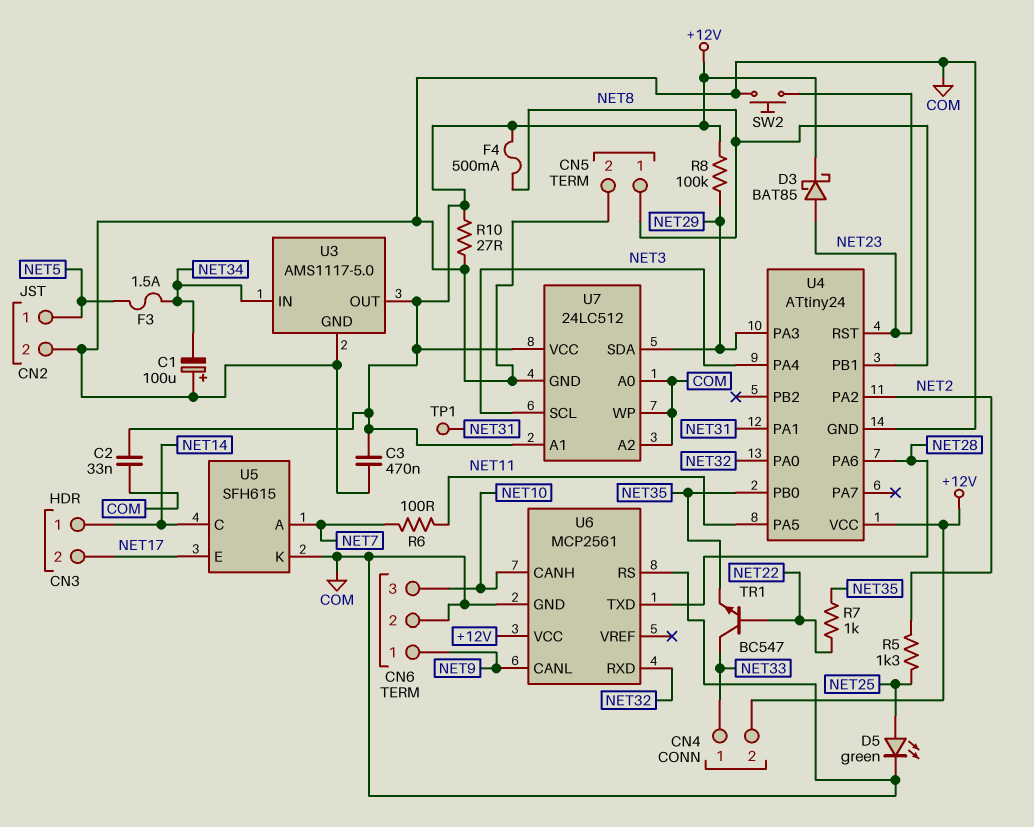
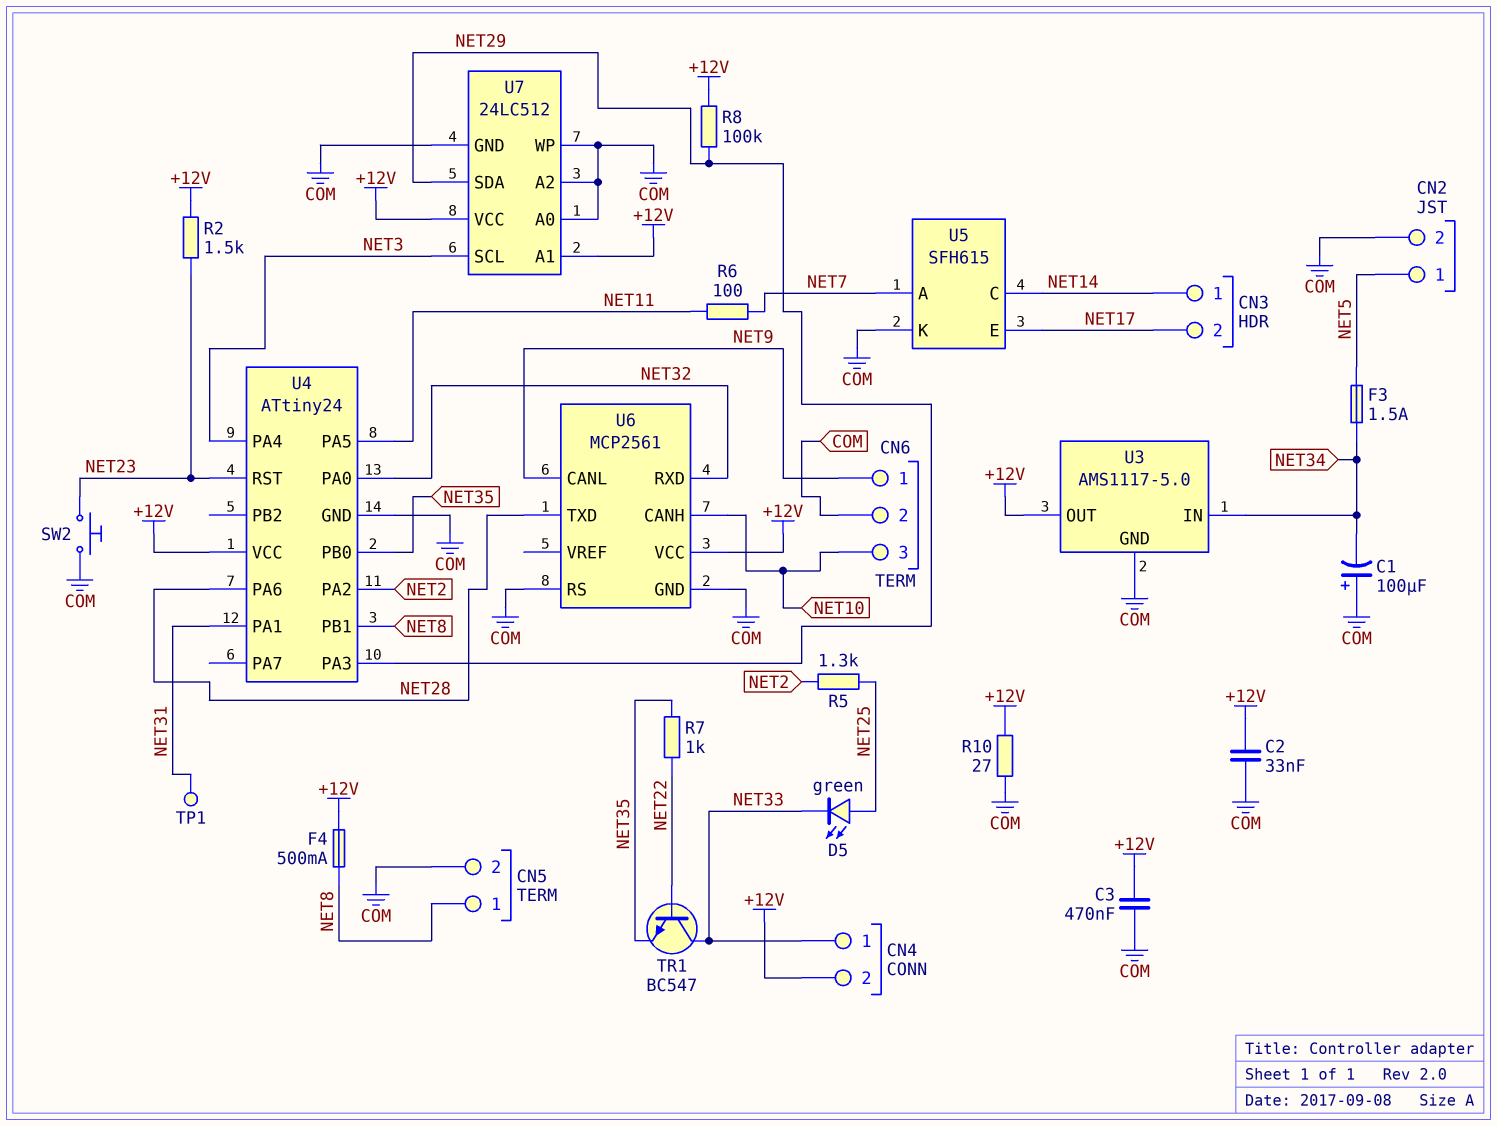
D3: schottky BAT85 (A NET23, K +12V) -> none
D5: LED green (A NET25, K COM) -> LED green (A NET25, K NET33)
R2: none -> 1.5k (+12V, NET23)

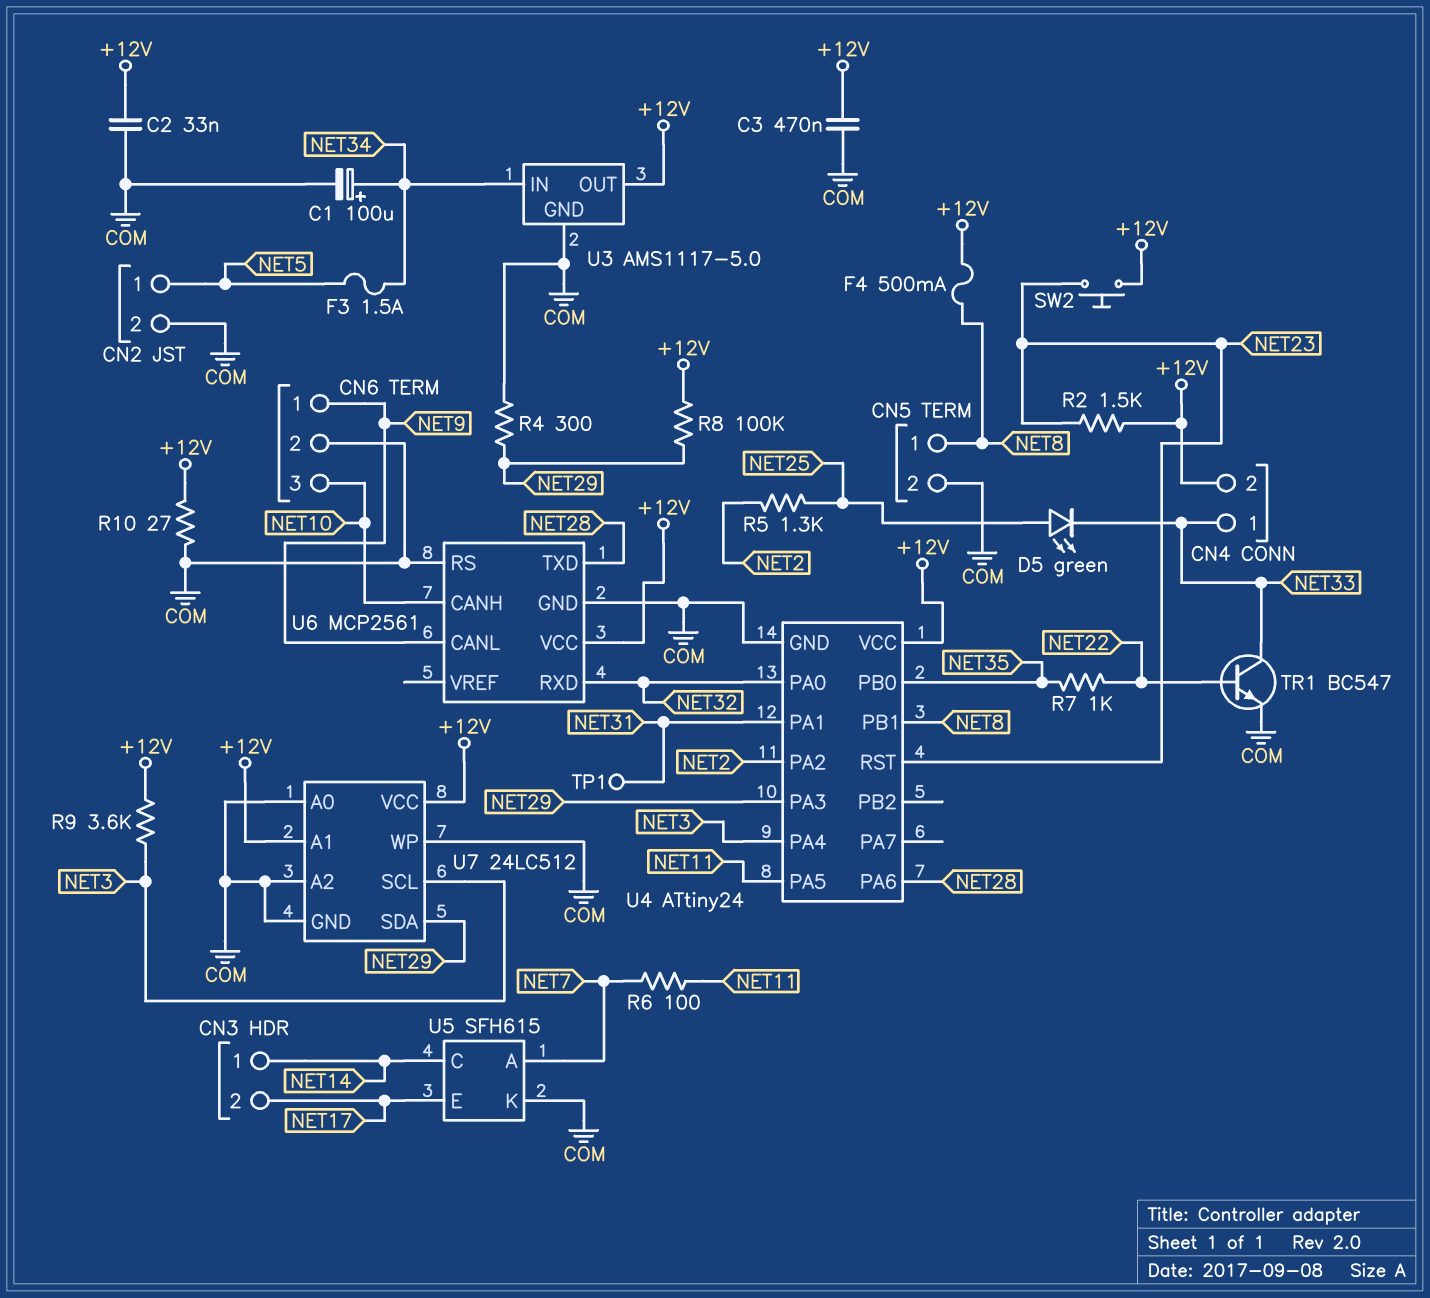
C1: 100uF (plus COM, minus NET34) -> 100uF (plus NET34, minus COM)
R4: none -> 300 (COM, NET29)
R9: none -> 3.6k (+12V, NET3)
SW2: button (COM, NET23) -> button (+12V, NET23)
TR1: NPN BC547 (B NET22, C NET33, E NET35) -> NPN BC547 (B NET22, C NET33, E COM)

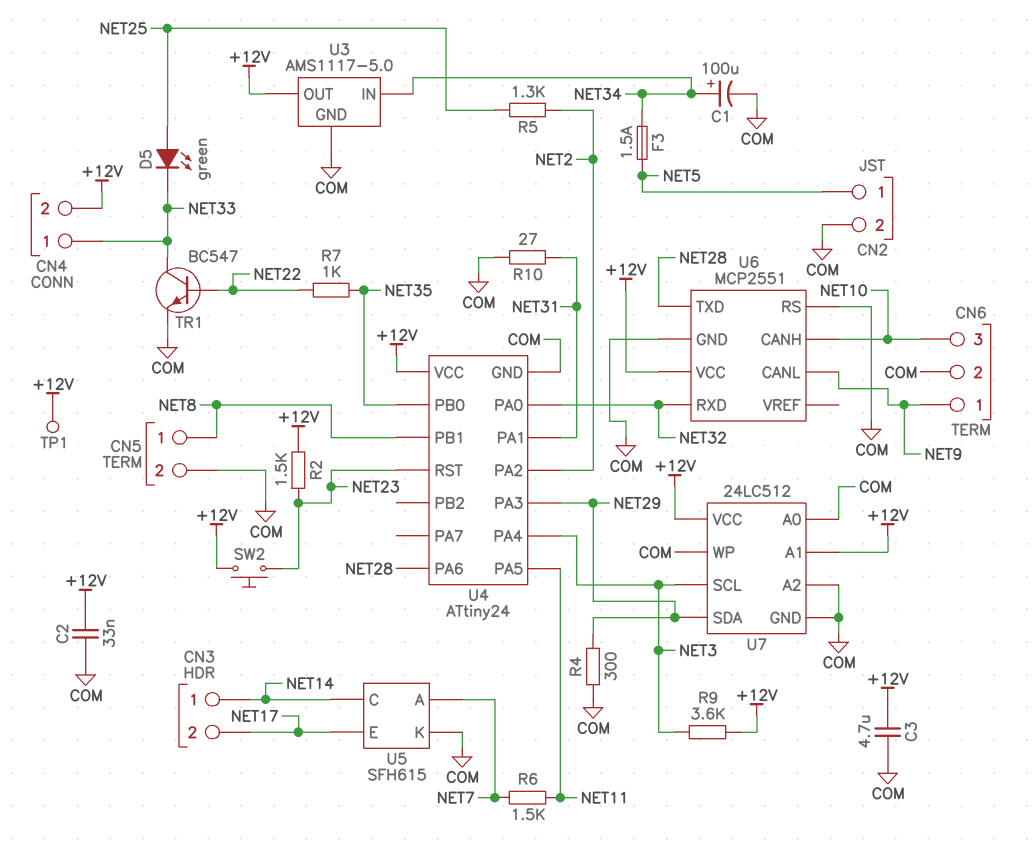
C3: 470nF (+12V, COM) -> 4.7uF (+12V, COM)
F4: 500mA (+12V, NET8) -> none
R6: 100 (NET7, NET11) -> 1.5k (NET7, NET11)
R8: 100k (+12V, NET29) -> none
R10: 27 (+12V, COM) -> 27 (COM, NET31)
TP1: test point (NET31) -> test point (+12V)
U6: MCP2561 -> MCP2551

